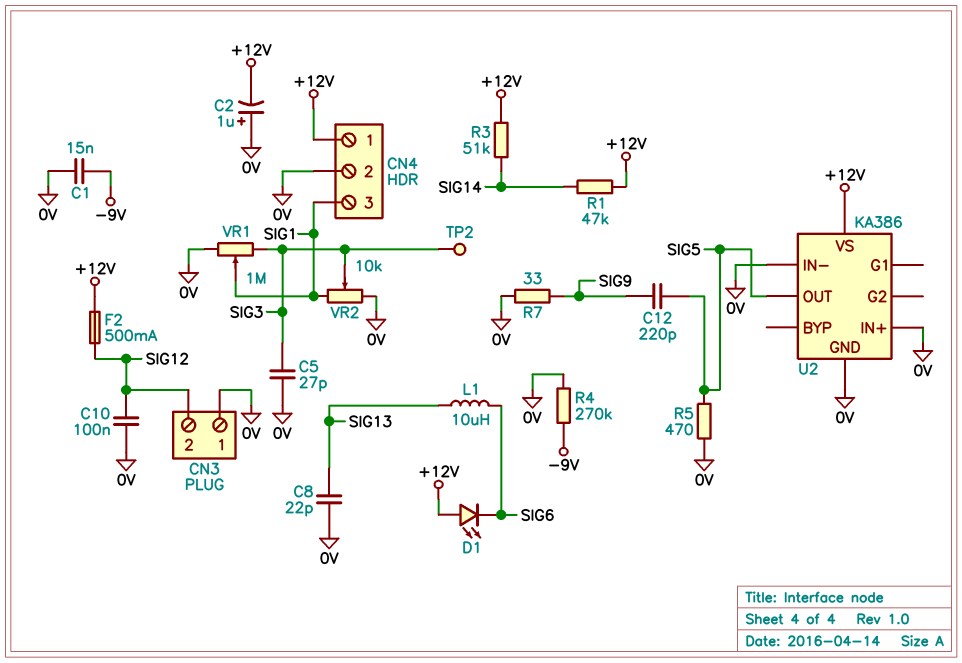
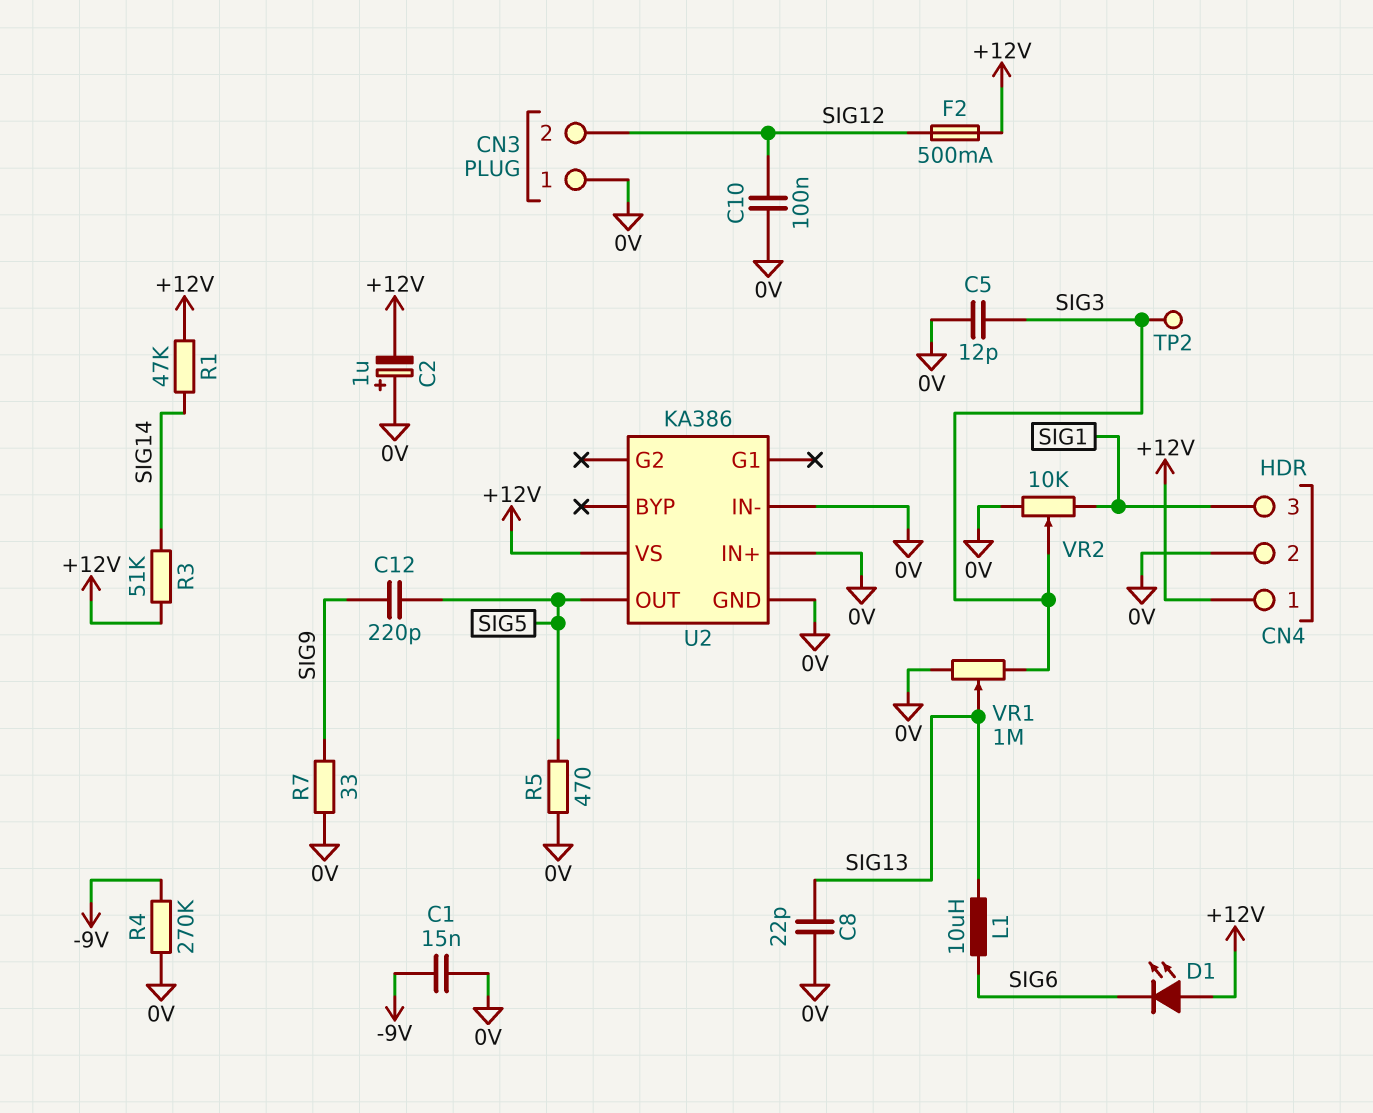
C5: 27pF (0V, SIG3) -> 12pF (0V, SIG3)
VR1: 1M (0V, SIG3, wiper SIG1) -> 1M (0V, SIG3, wiper SIG13)

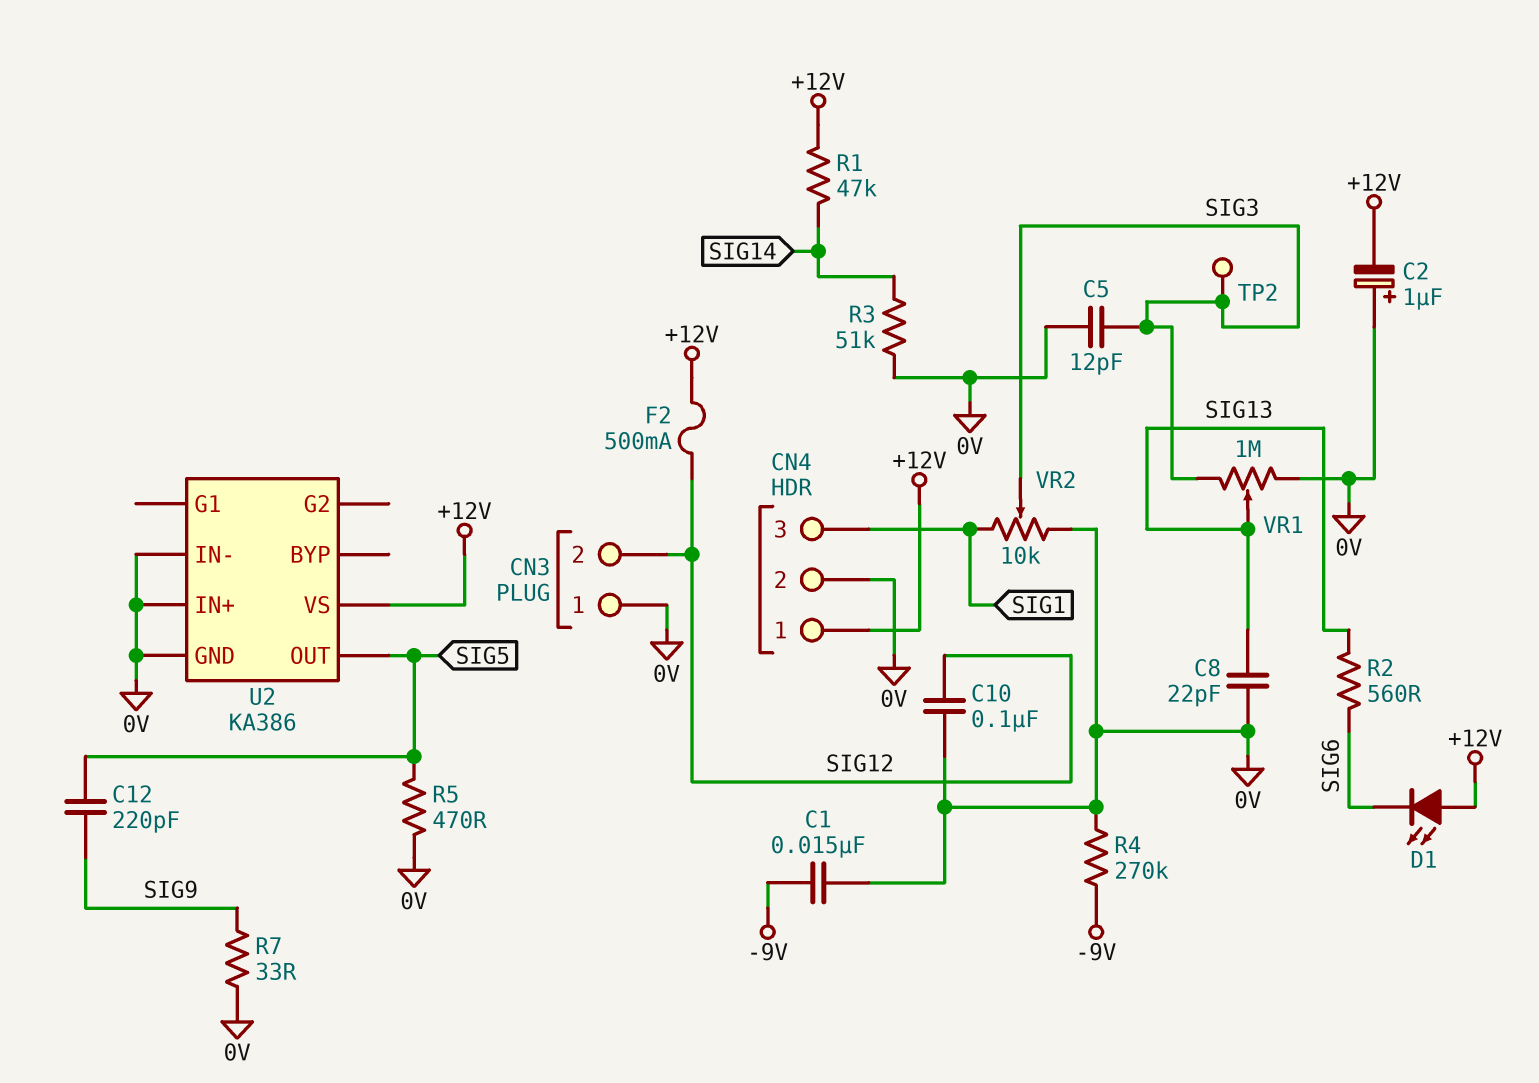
L1: 10uH (SIG6, SIG13) -> none
R2: none -> 560 (SIG6, SIG13)
R3: 51k (+12V, SIG14) -> 51k (0V, SIG14)

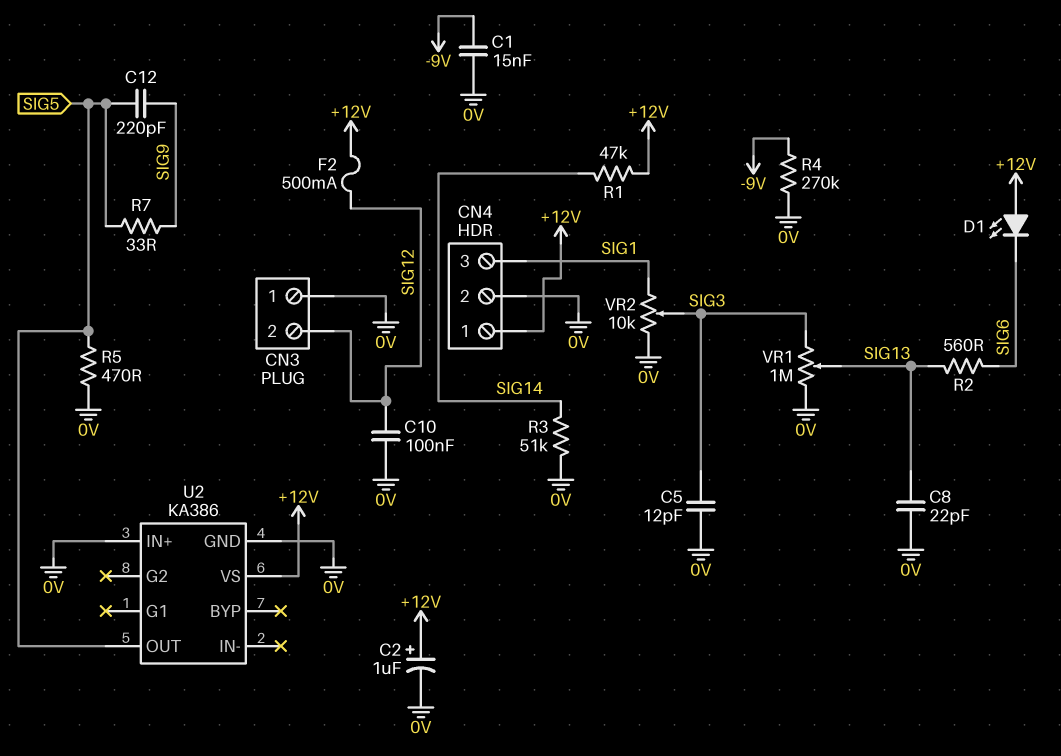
C2: 1uF (plus 0V, minus +12V) -> 1uF (plus +12V, minus 0V)
R7: 33 (0V, SIG9) -> 33 (SIG5, SIG9)
TP2: test point (SIG3) -> none
U2 pin IN-: 0V -> none

